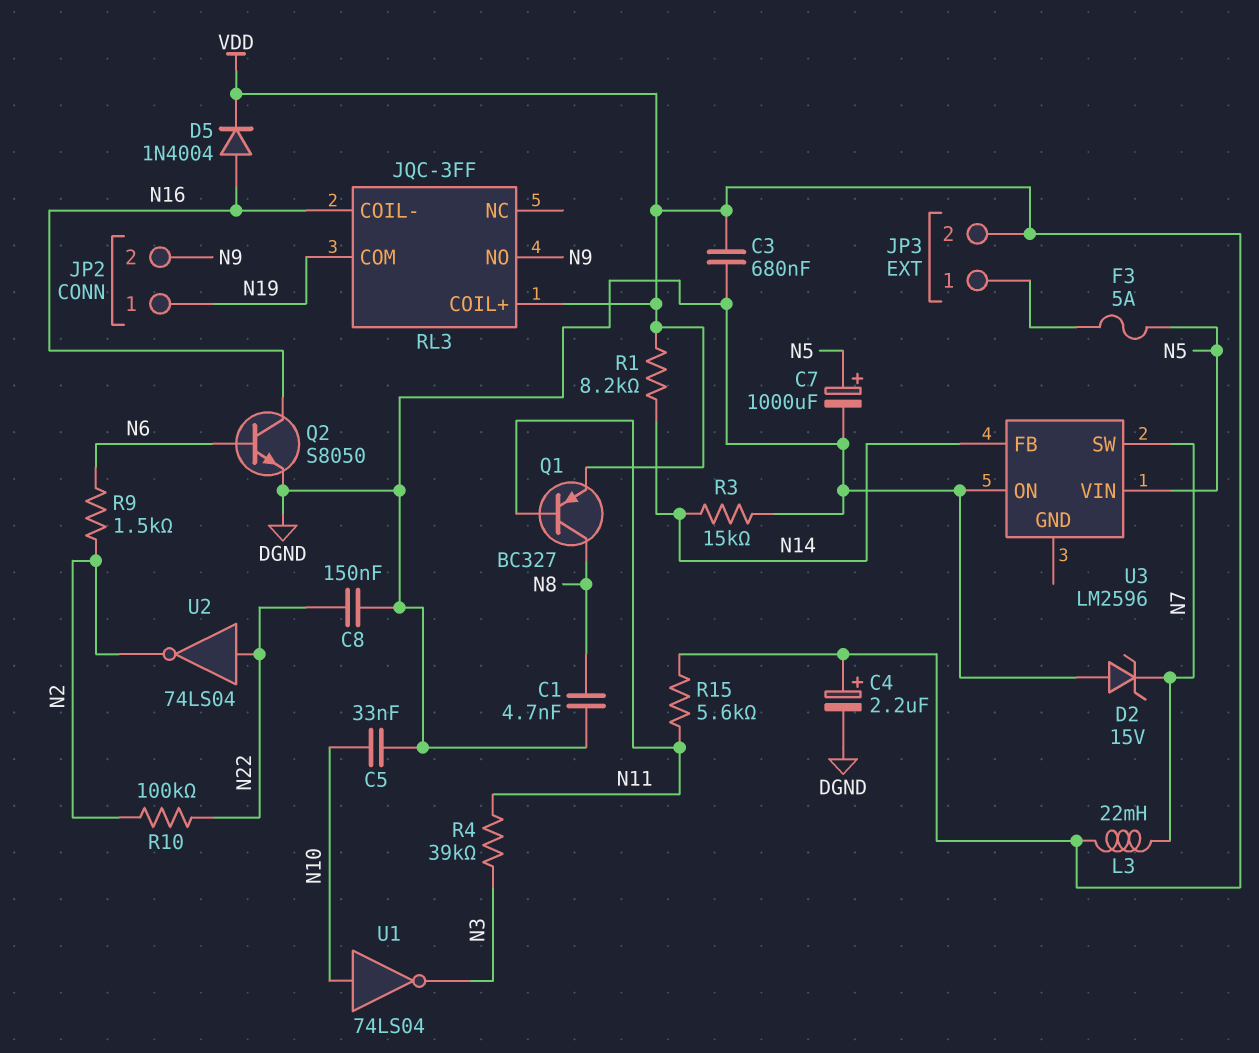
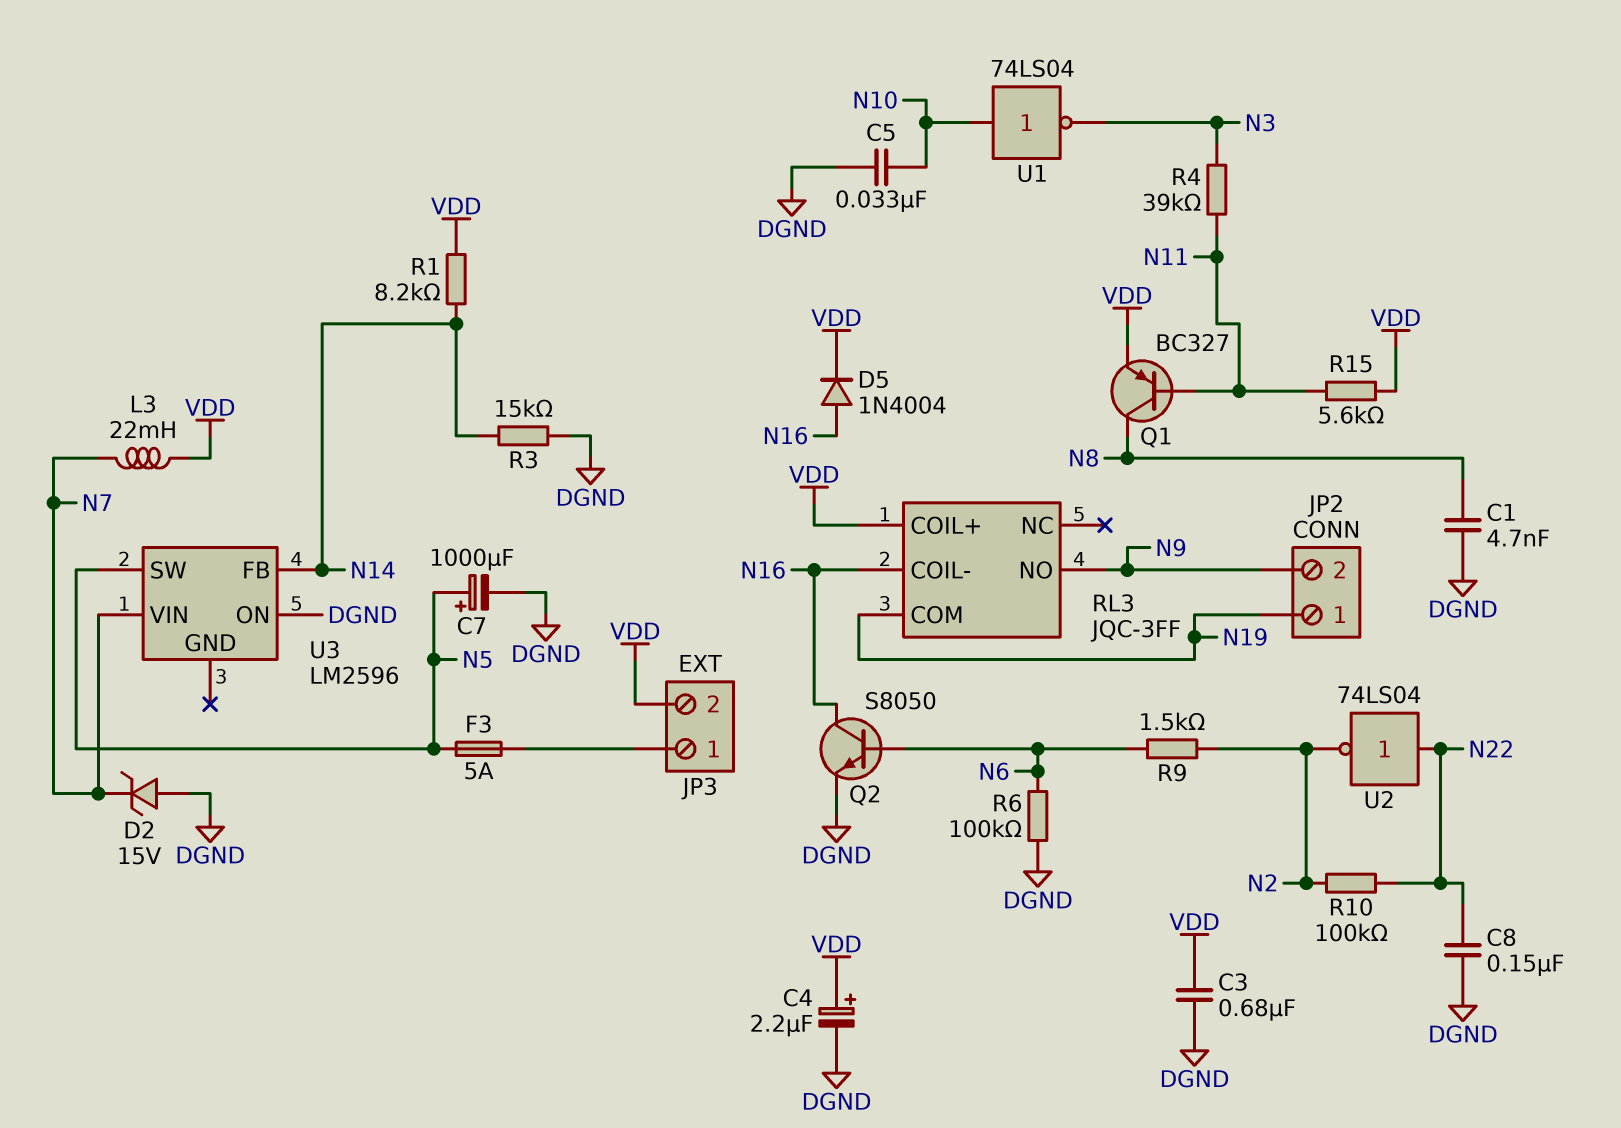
R6: none -> 100k (DGND, N6)
U3 pin SW: N7 -> N5
U3 pin VIN: N5 -> N7

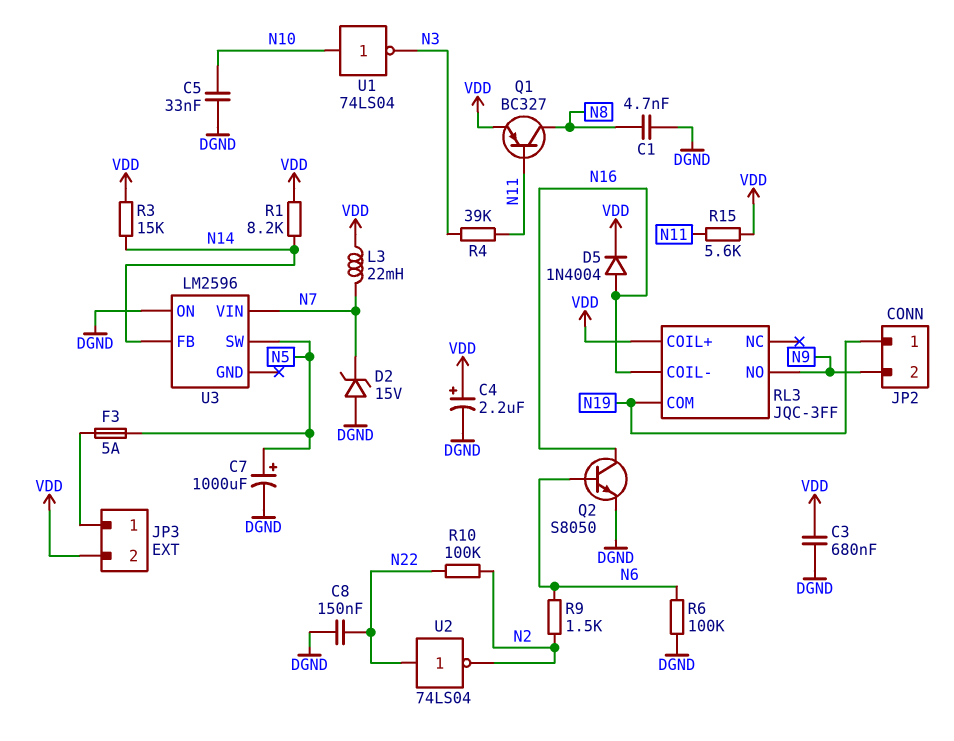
R3: 15k (DGND, N14) -> 15k (N14, VDD)

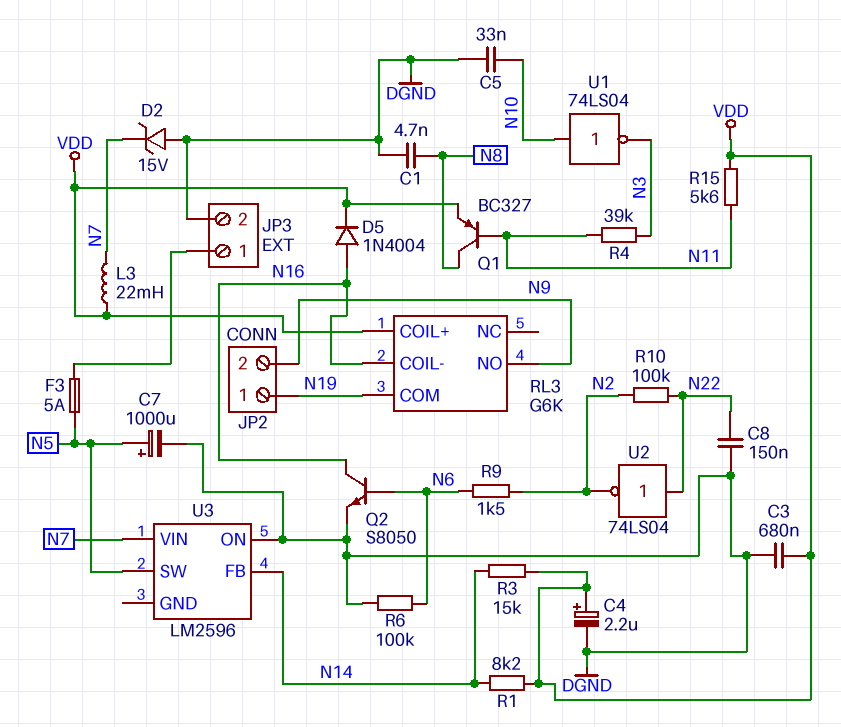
JP3 pin 2: VDD -> DGND
RL3: JQC-3FF -> G6K

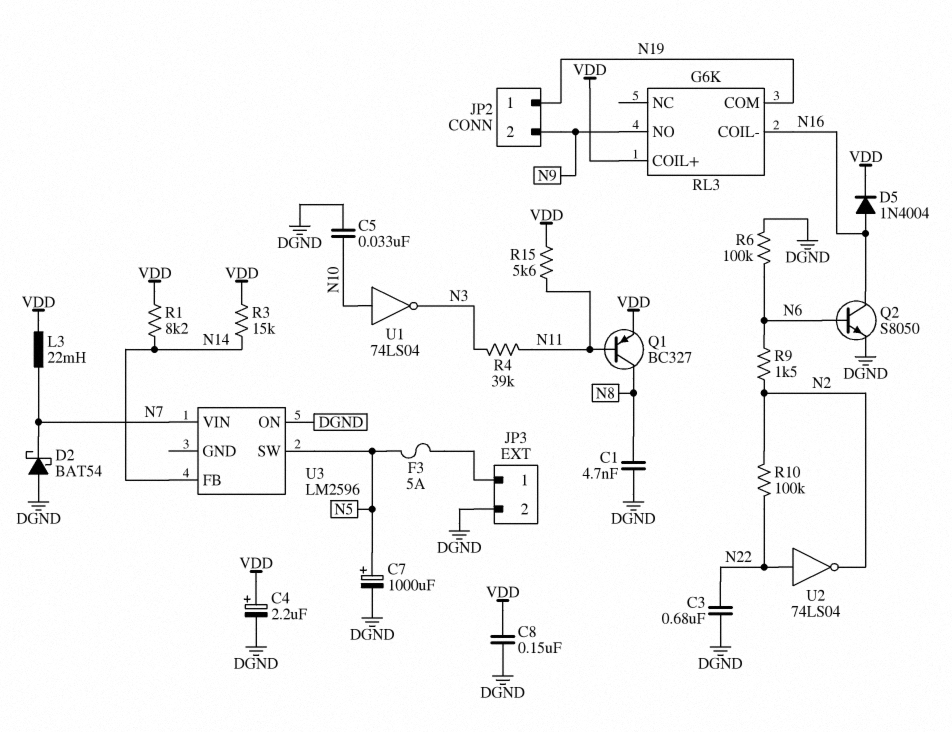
C3: 680nF (DGND, VDD) -> 680nF (DGND, N22)
C8: 150nF (DGND, N22) -> 150nF (DGND, VDD)
D2: zener 15V (A DGND, K N7) -> schottky BAT54 (A DGND, K N7)

